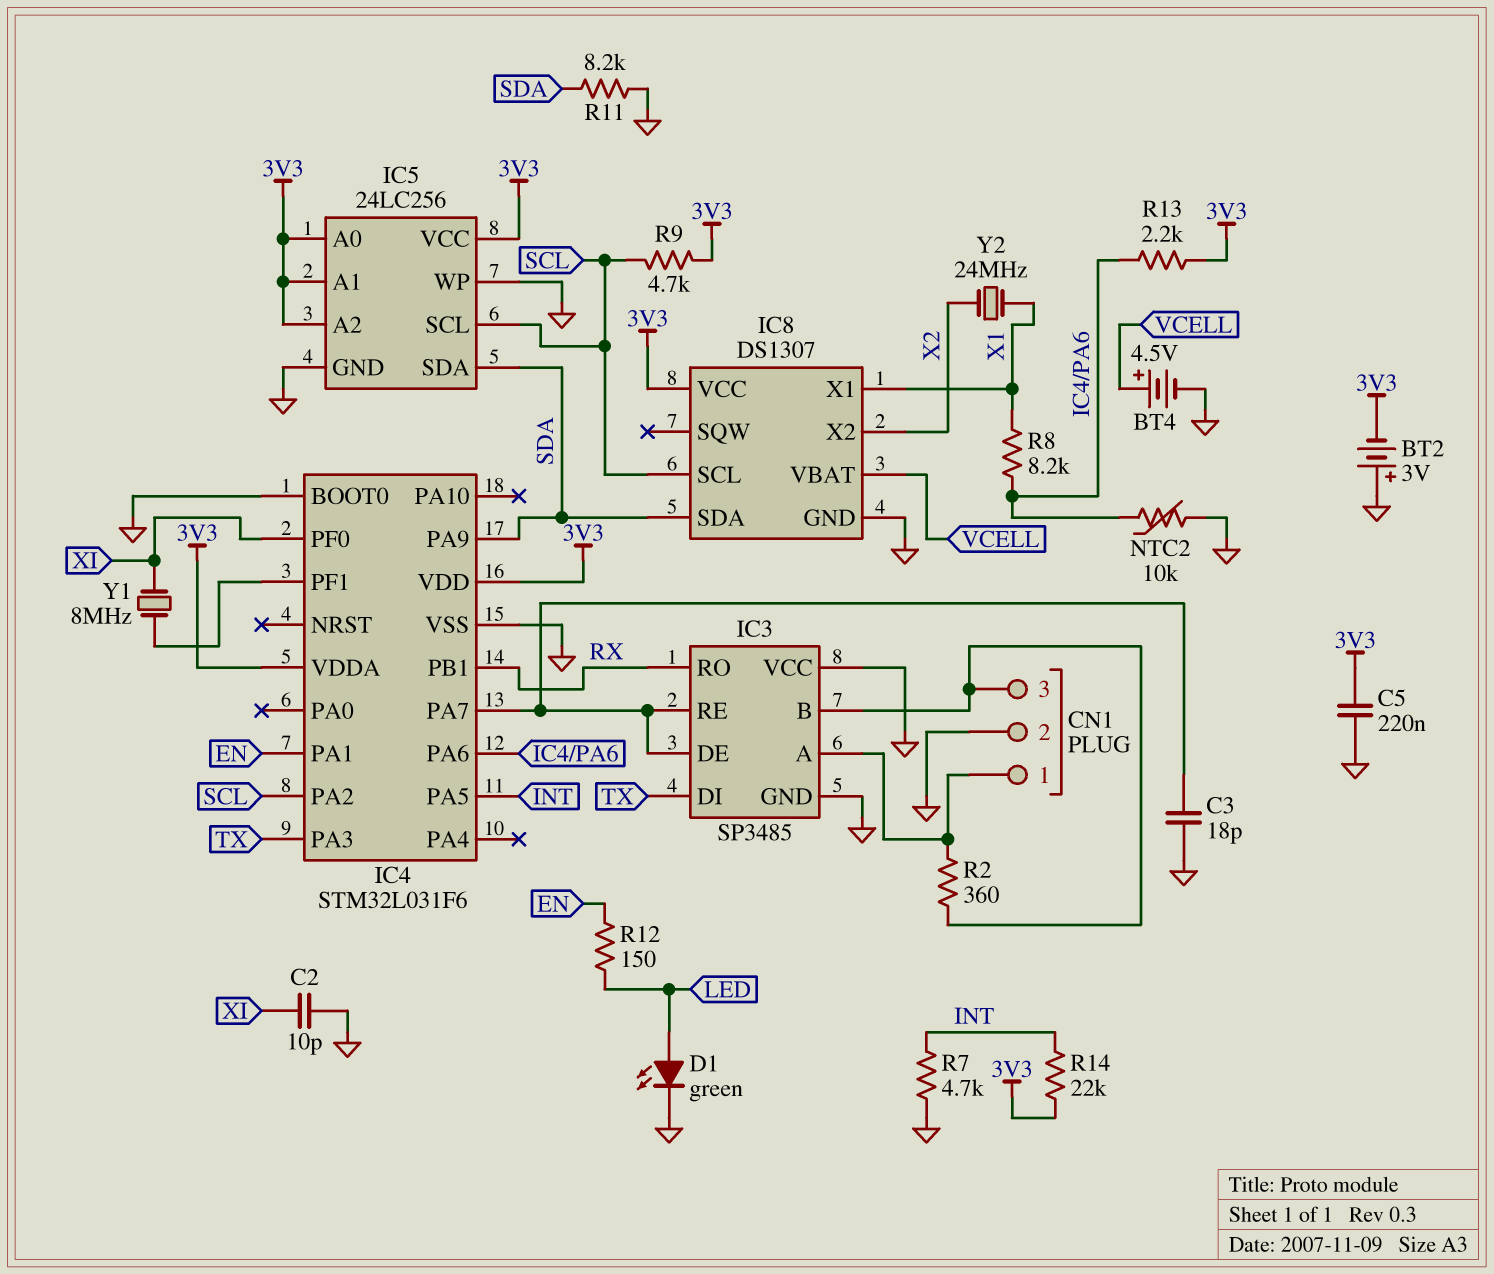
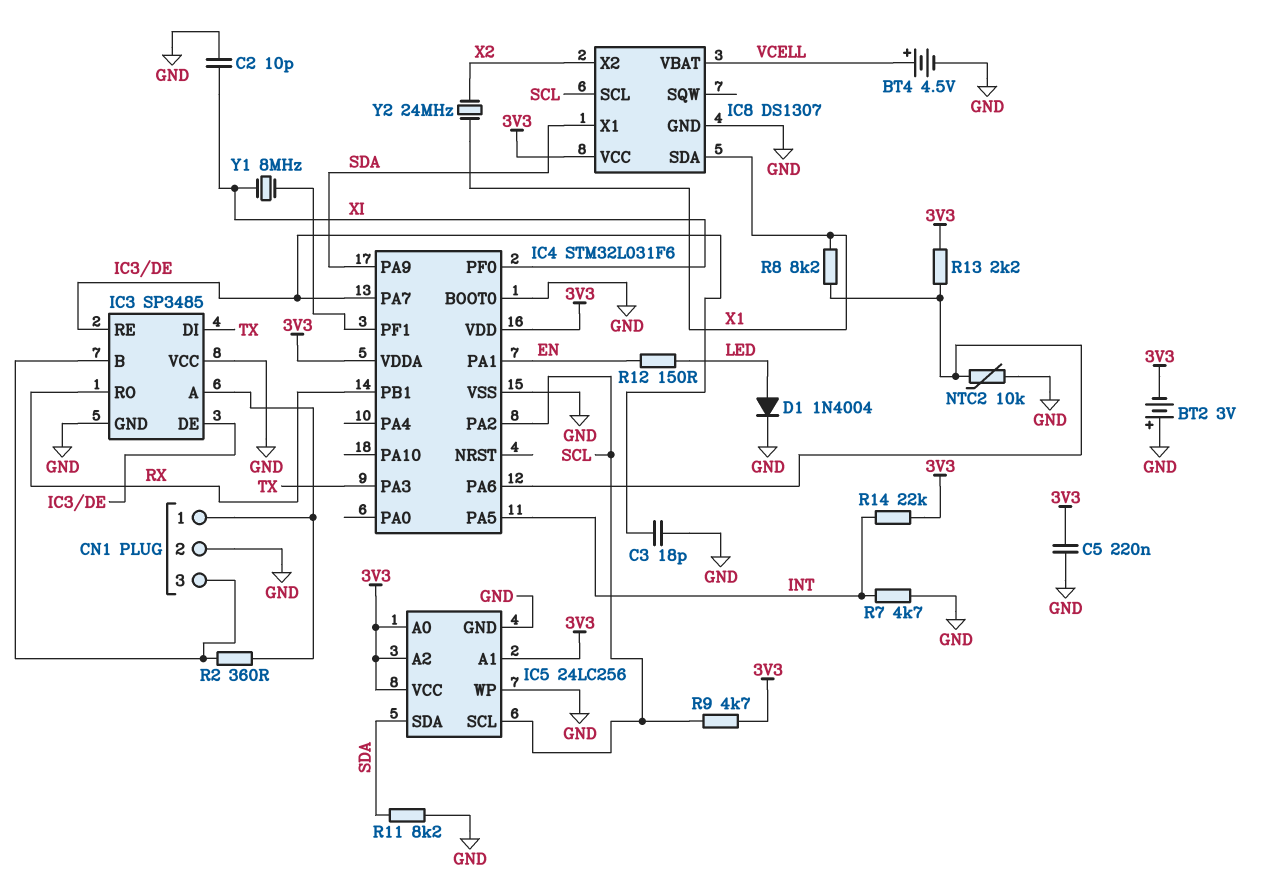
D1: LED green (A LED, K GND) -> diode 1N4004 (A LED, K GND)
IC8 pin SDA: SDA -> X1
IC8 pin X1: X1 -> SDA

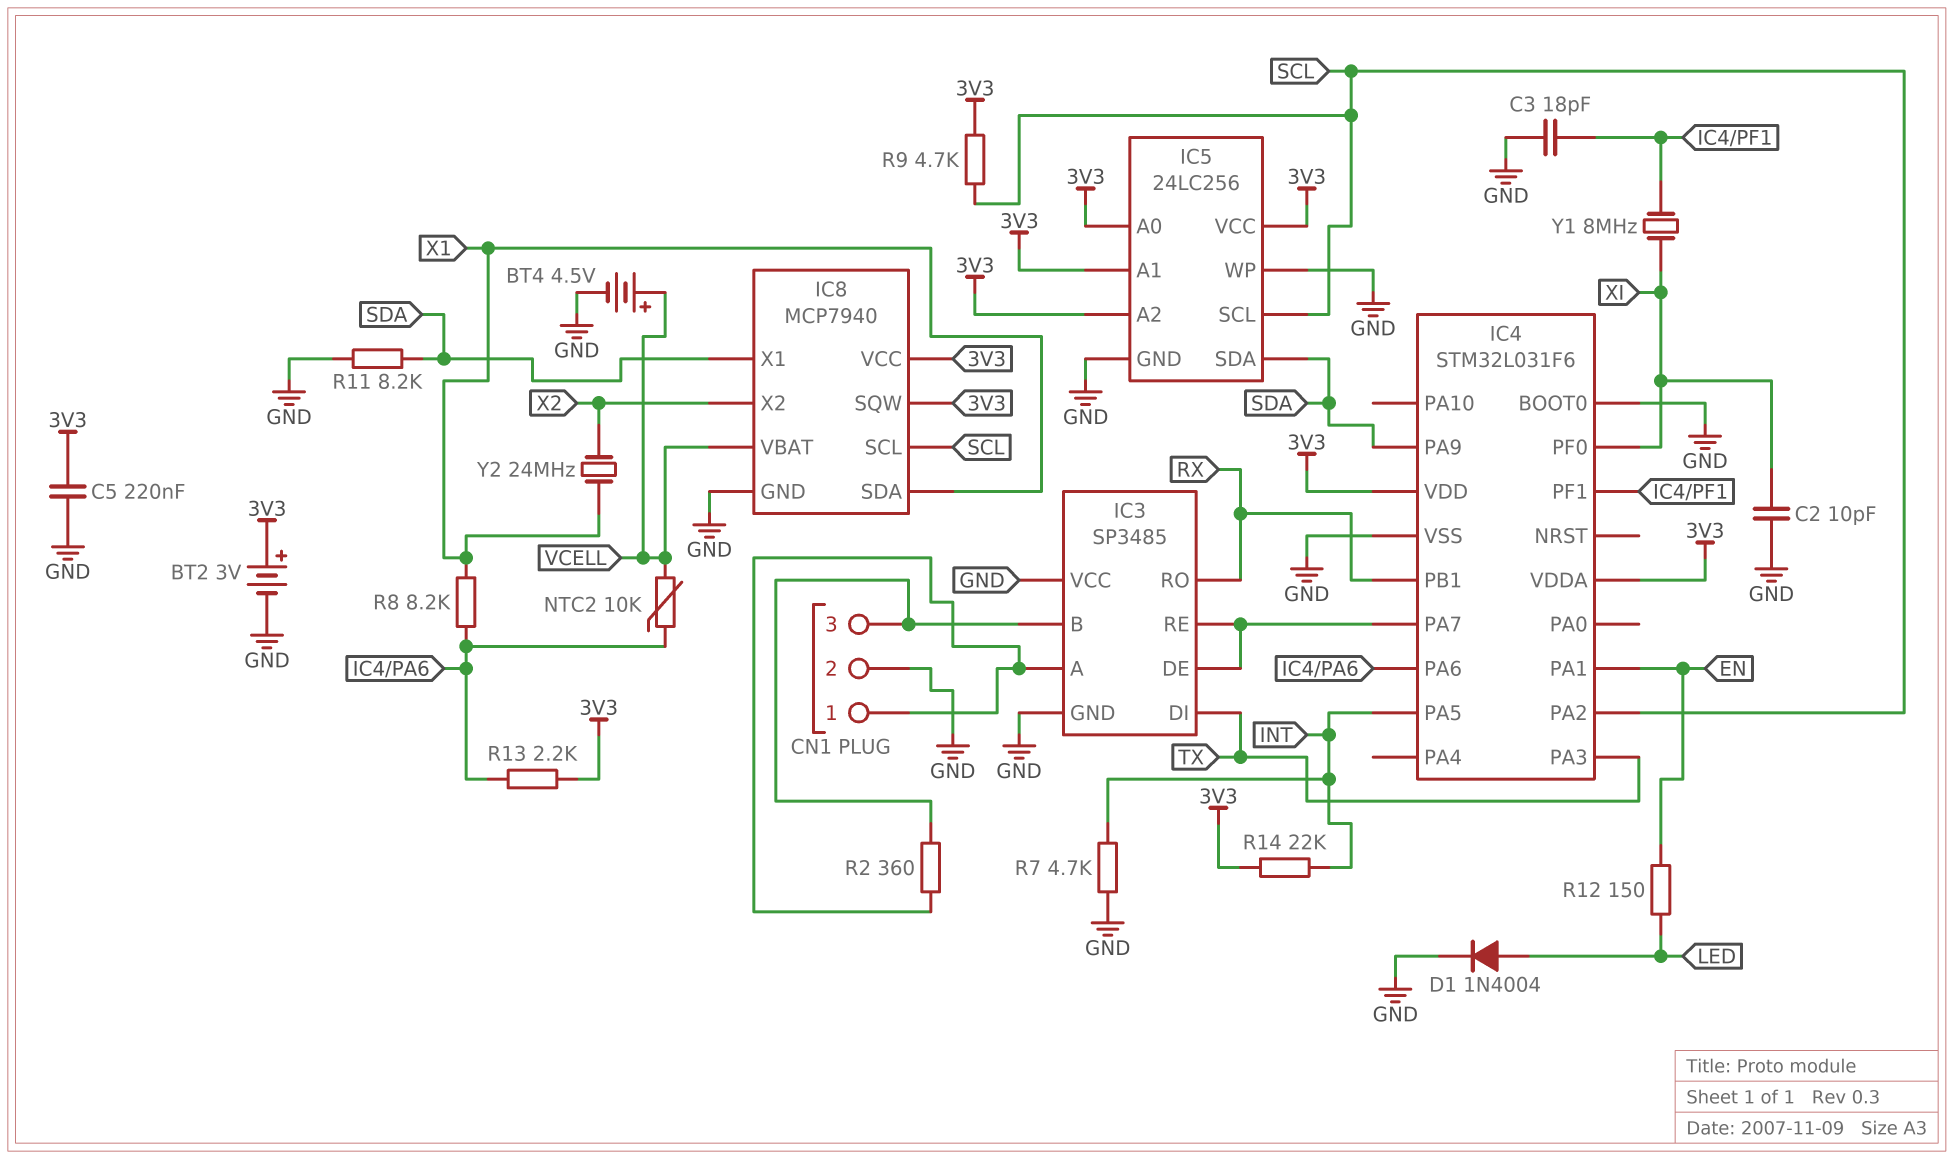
BT2: 3V (plus GND, minus 3V3) -> 3V (plus 3V3, minus GND)
C3: 18pF (GND, IC3/DE) -> 18pF (GND, IC4/PF1)
IC8: DS1307 -> MCP7940
IC8 pin SQW: none -> 3V3
NTC2: 10k (GND, IC4/PA6) -> 10k (IC4/PA6, VCELL)

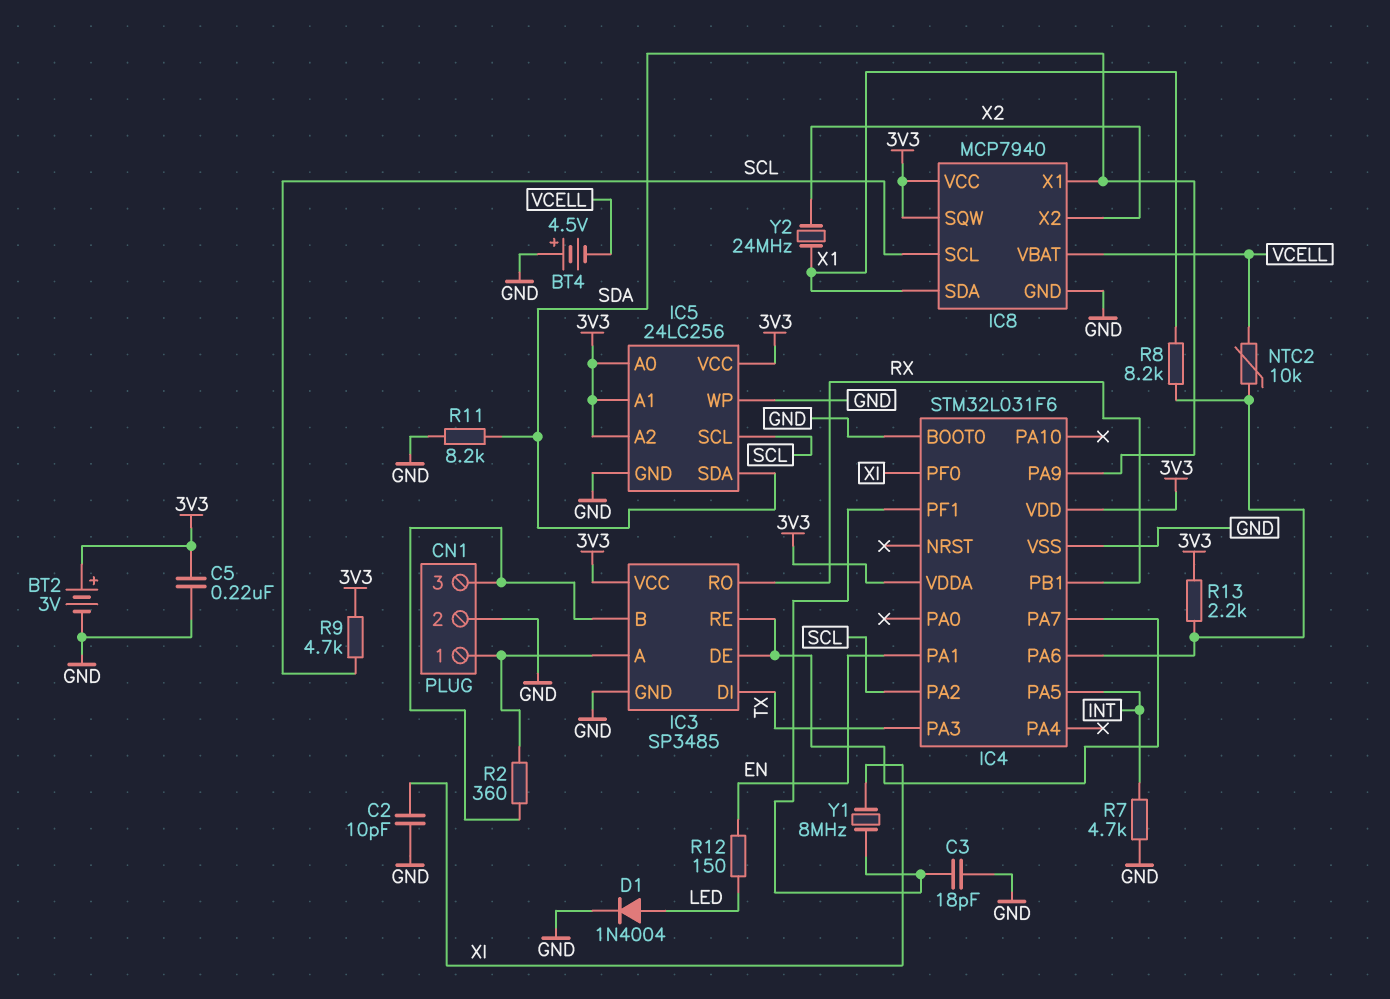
BT4: 4.5V (plus VCELL, minus GND) -> 4.5V (plus GND, minus VCELL)
IC3 pin VCC: GND -> 3V3
R14: 22k (3V3, INT) -> none

